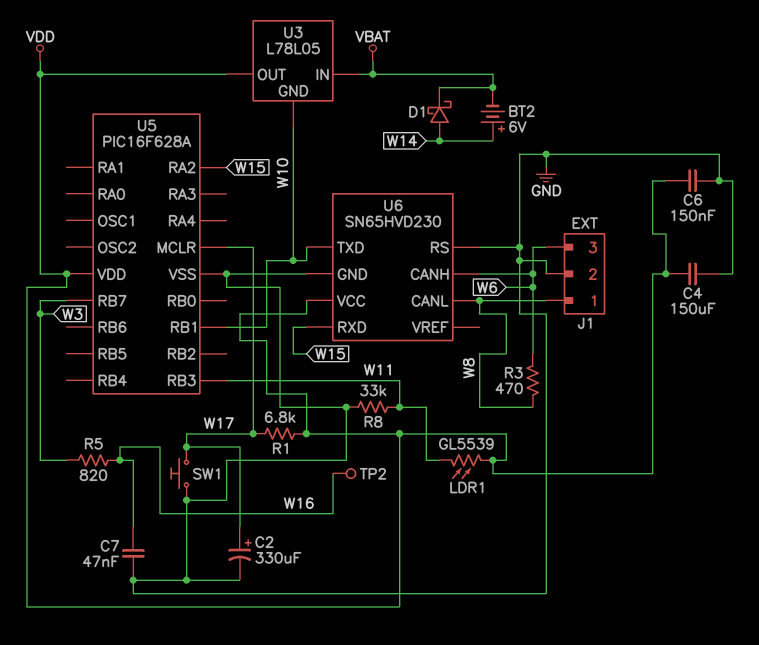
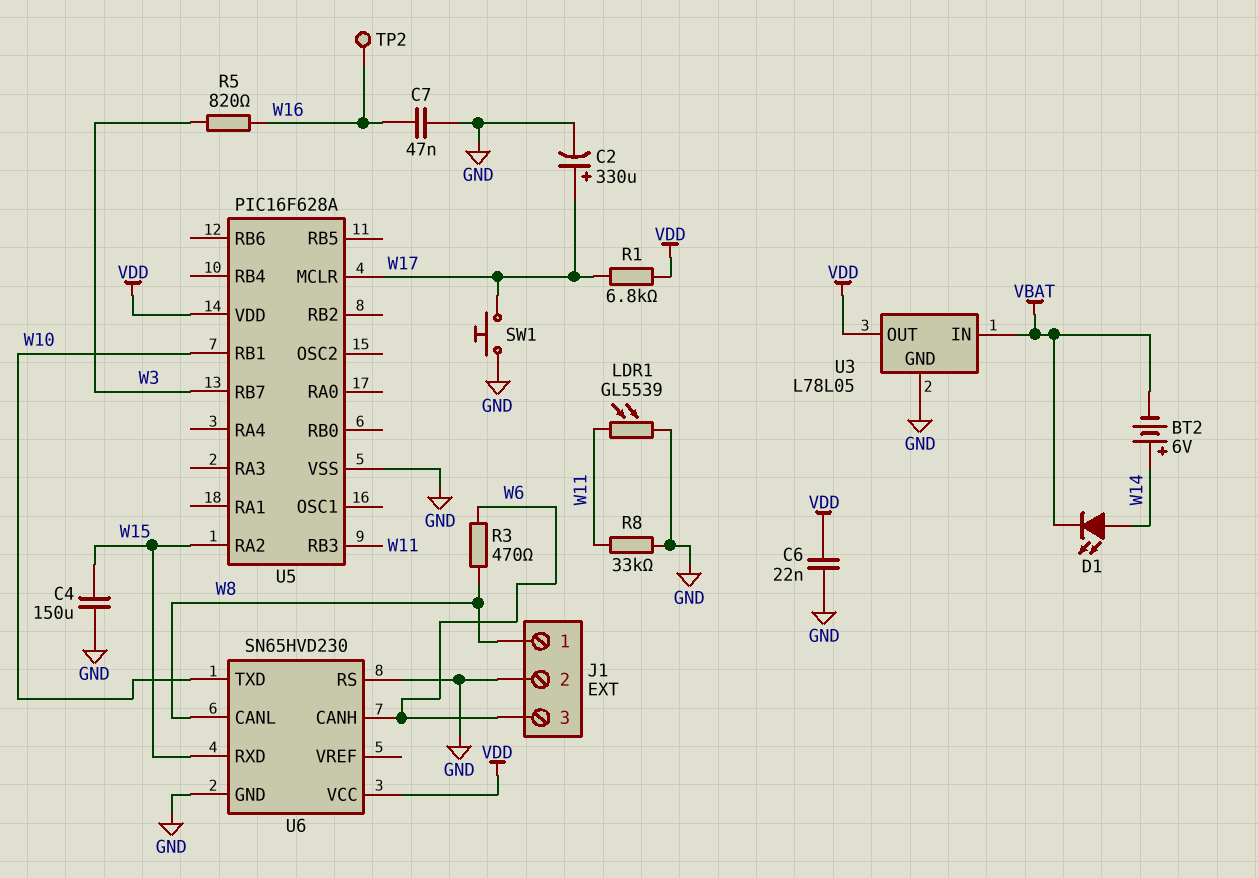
C4: 150uF (GND, VDD) -> 150uF (GND, W15)
C6: 150nF (GND, VDD) -> 22nF (GND, VDD)
D1: schottky (A W14, K VBAT) -> LED (A W14, K VBAT)
LDR1: GL5539 (VDD, W11) -> GL5539 (GND, W11)
U3 pin GND: W10 -> GND

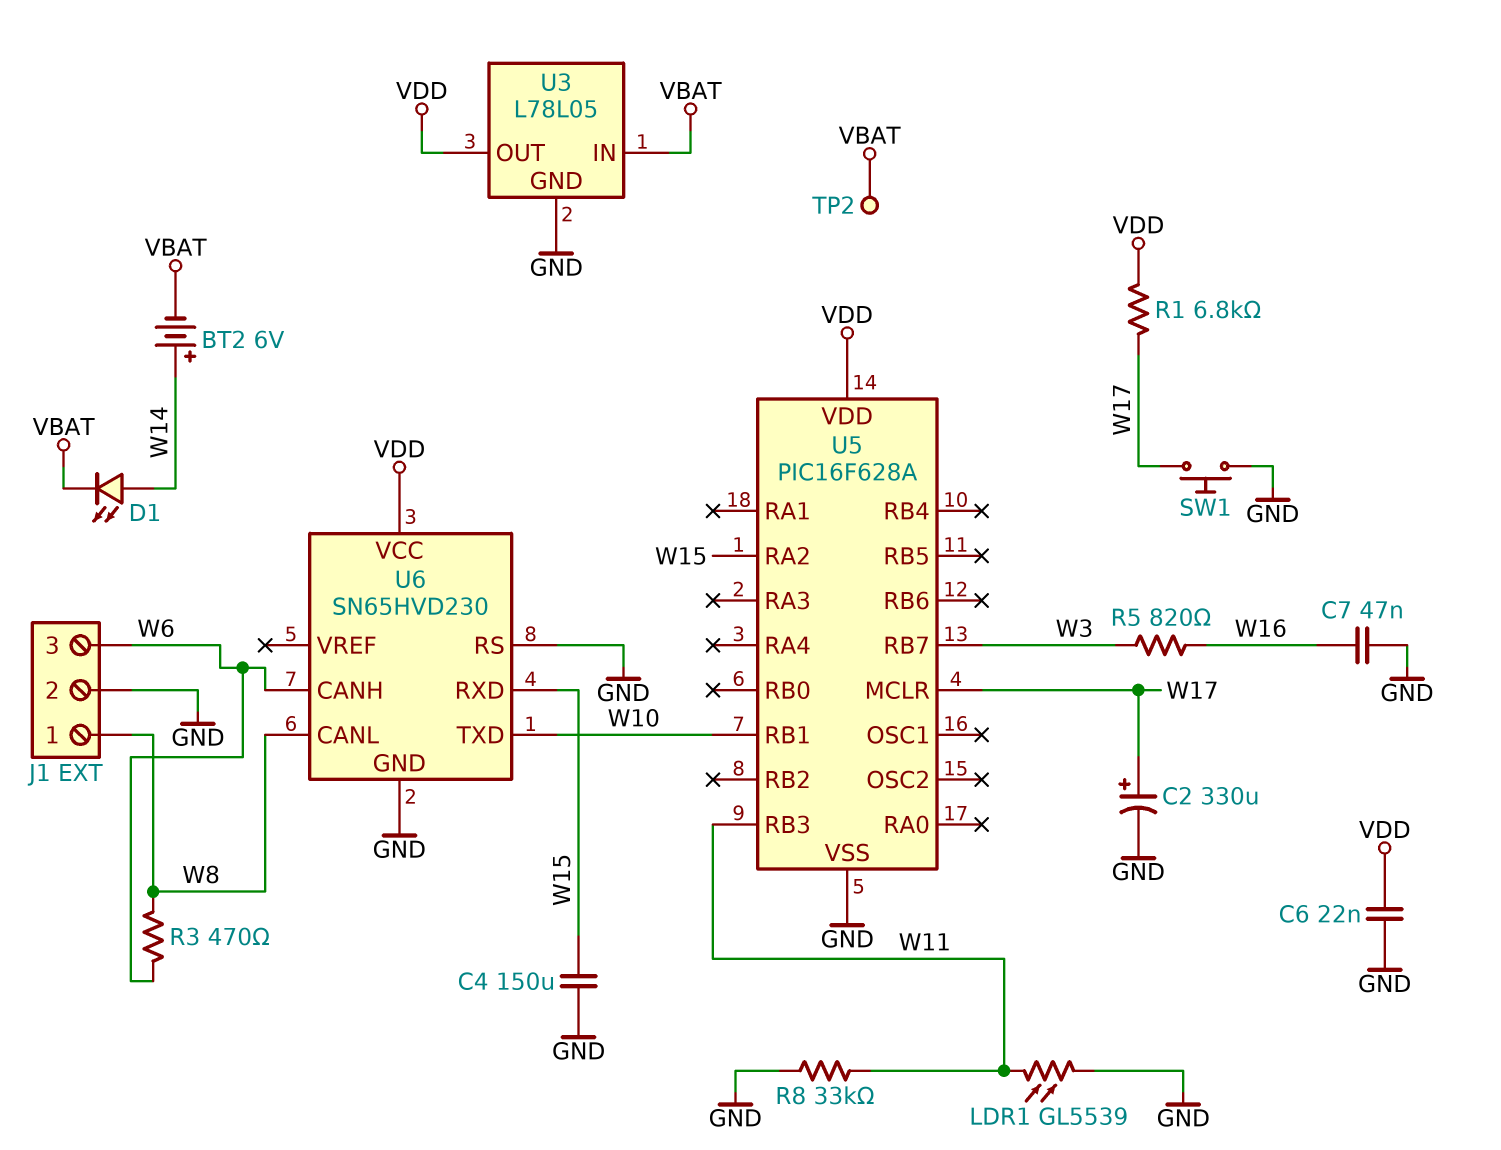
TP2: test point (W16) -> test point (VBAT)

